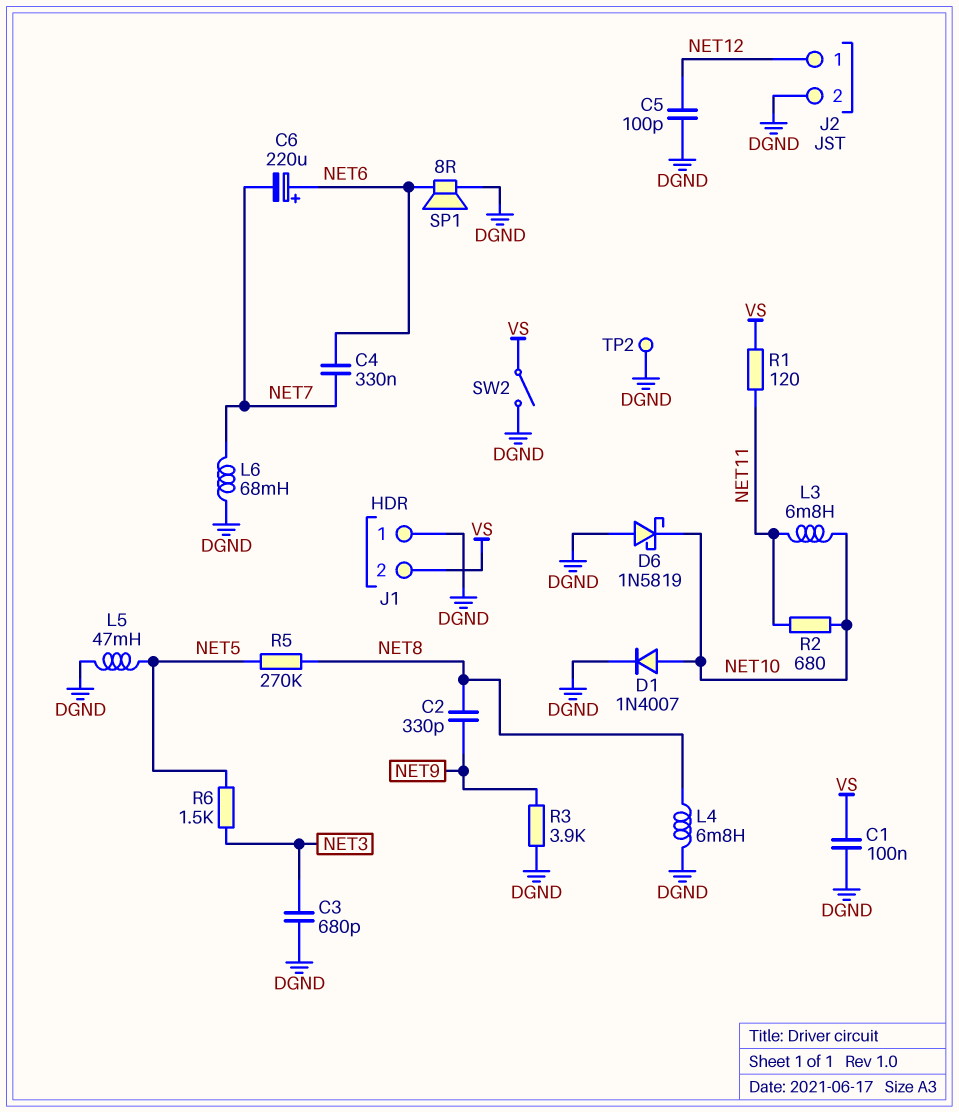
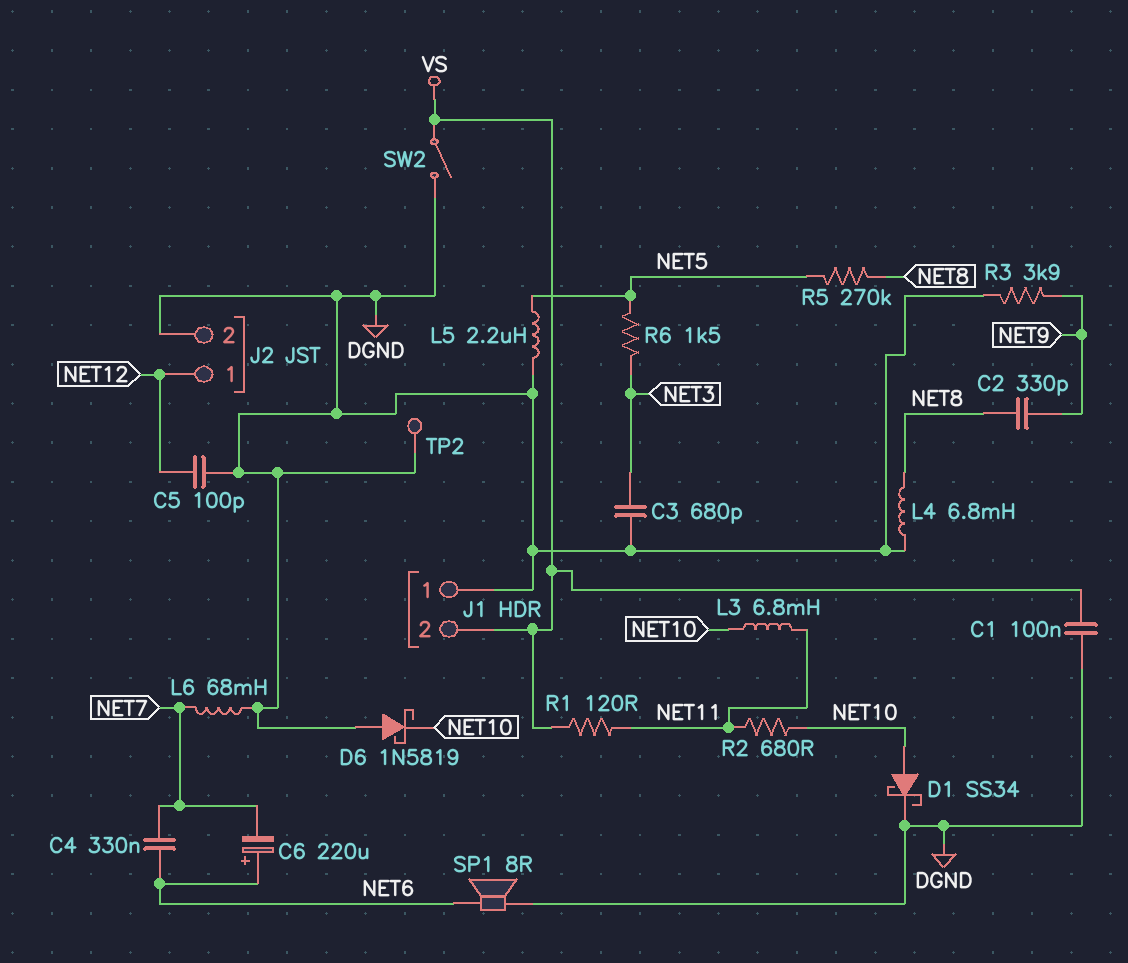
D1: diode 1N4007 (A NET10, K DGND) -> schottky SS34 (A NET10, K DGND)
L5: 47mH (DGND, NET5) -> 2.2uH (DGND, NET5)

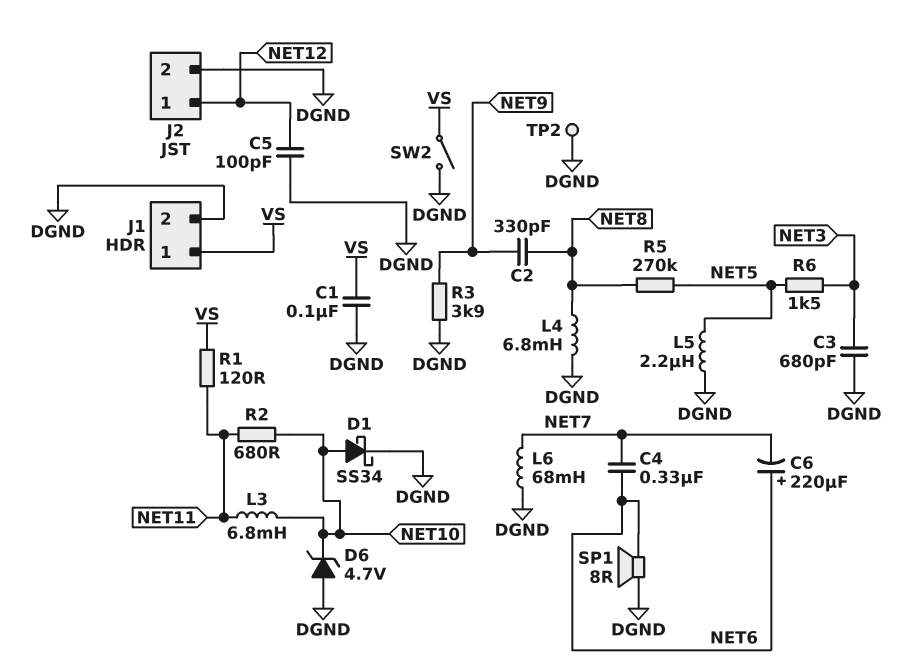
D6: schottky 1N5819 (A DGND, K NET10) -> zener 4.7V (A DGND, K NET10)
J1 pin 1: DGND -> VS
J1 pin 2: VS -> DGND

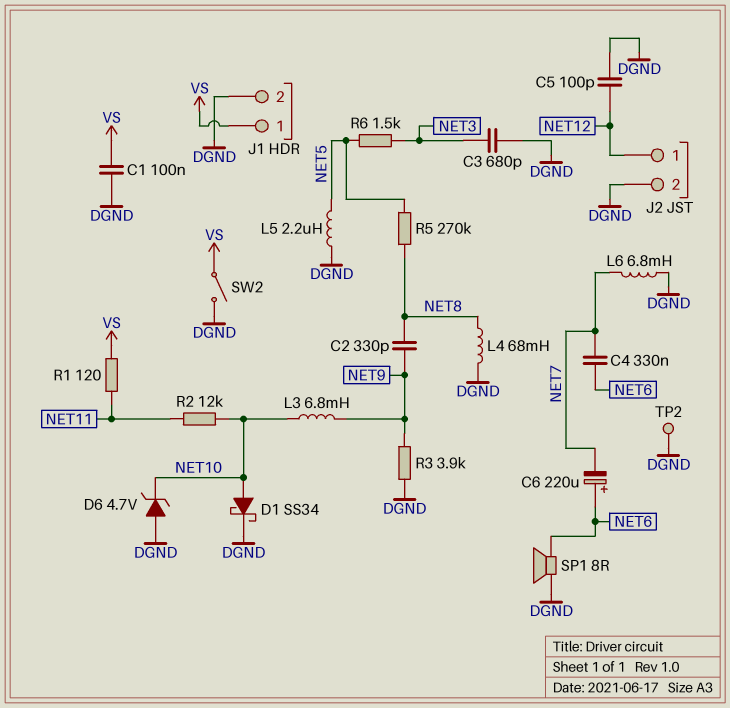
L3: 6.8mH (NET10, NET11) -> 6.8mH (NET9, NET10)
L4: 6.8mH (DGND, NET8) -> 68mH (DGND, NET8)
L6: 68mH (DGND, NET7) -> 6.8mH (DGND, NET7)
R2: 680 (NET10, NET11) -> 12k (NET10, NET11)

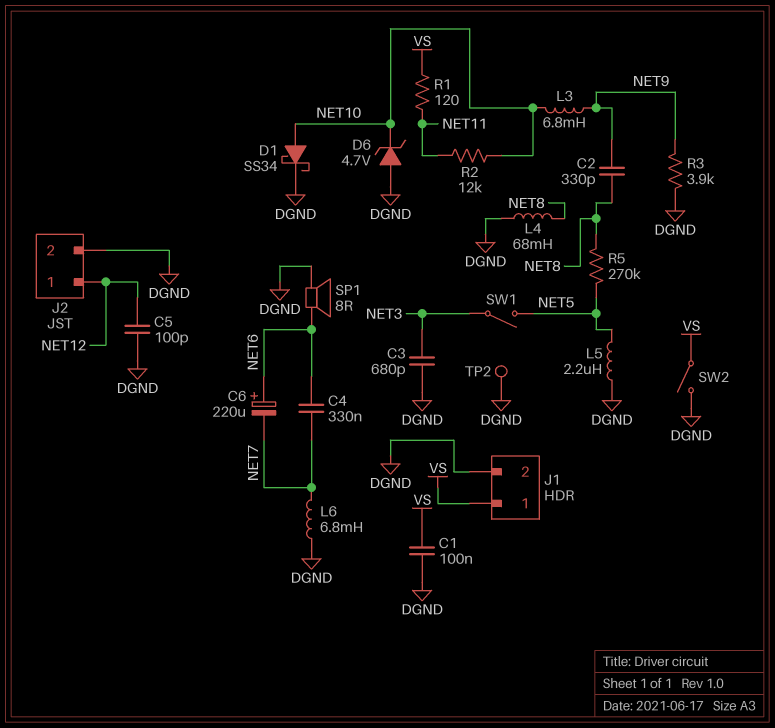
R6: 1.5k (NET3, NET5) -> none
SW1: none -> switch (NET3, NET5)

